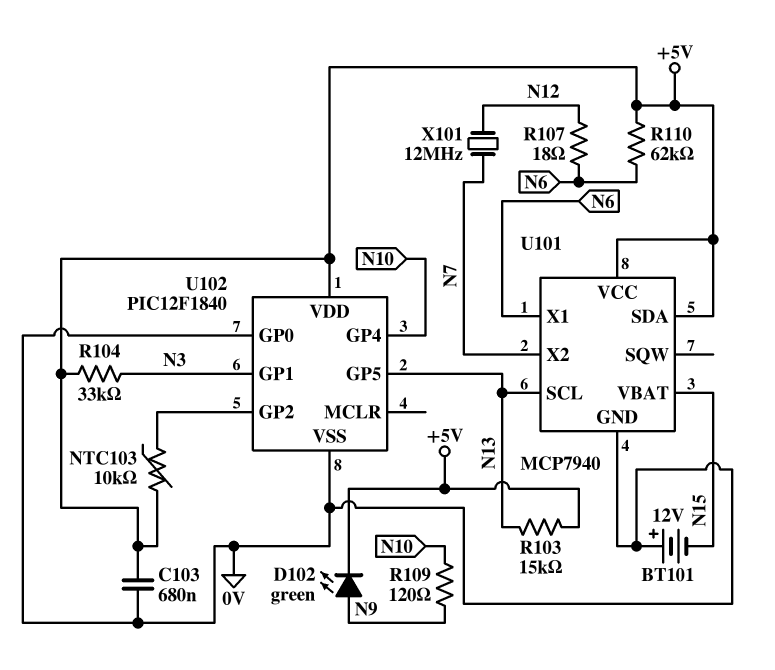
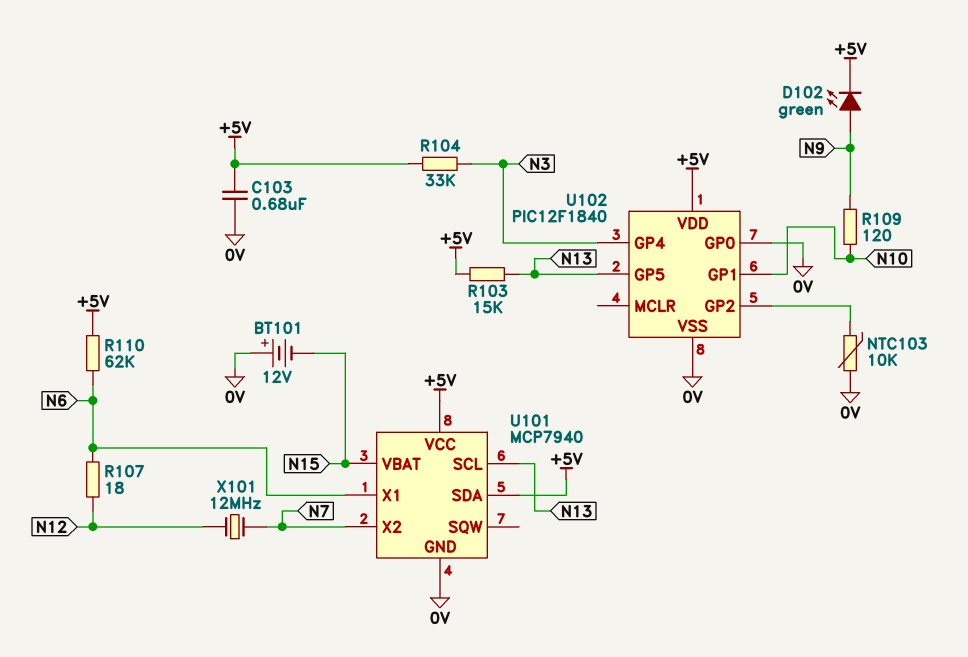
NTC103: 10k (+5V, U102/GP2) -> 10k (0V, U102/GP2)
U102 pin GP1: N3 -> N10
U102 pin GP4: N10 -> N3

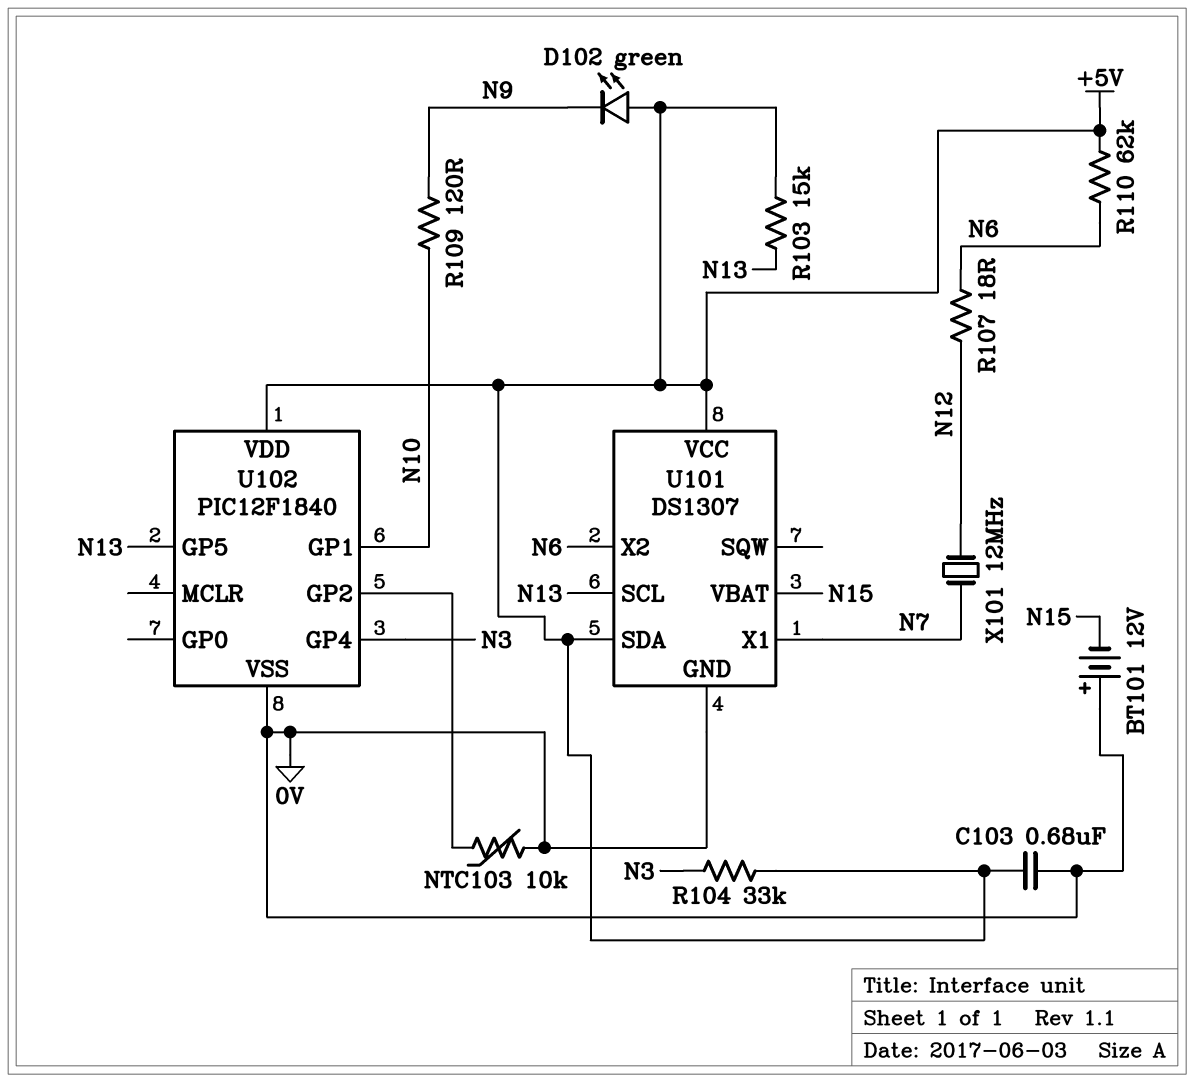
D102: LED green (A N9, K +5V) -> LED green (A +5V, K N9)
U101: MCP7940 -> DS1307
U101 pin X1: N6 -> N7
U101 pin X2: N7 -> N6
U102 pin GP0: 0V -> none

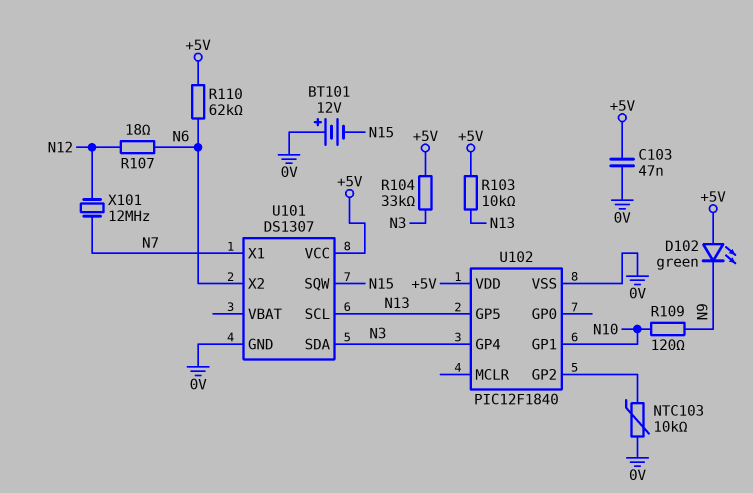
C103: 680nF (+5V, 0V) -> 47nF (+5V, 0V)
R103: 15k (+5V, N13) -> 10k (+5V, N13)
U101 pin SDA: +5V -> N3
U101 pin SQW: none -> N15
U101 pin VBAT: N15 -> none

